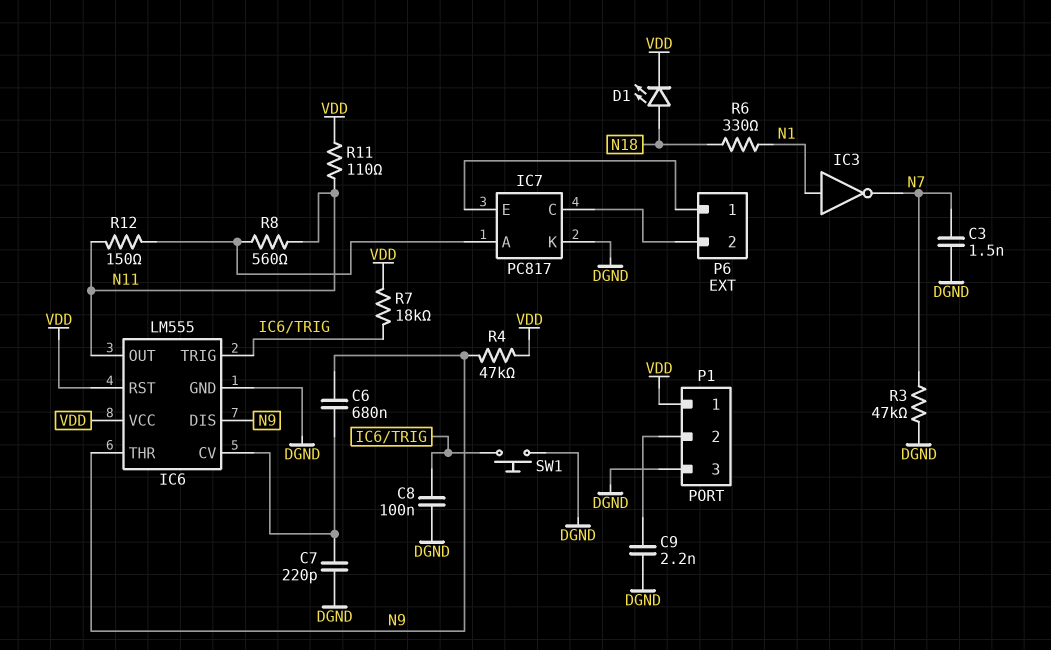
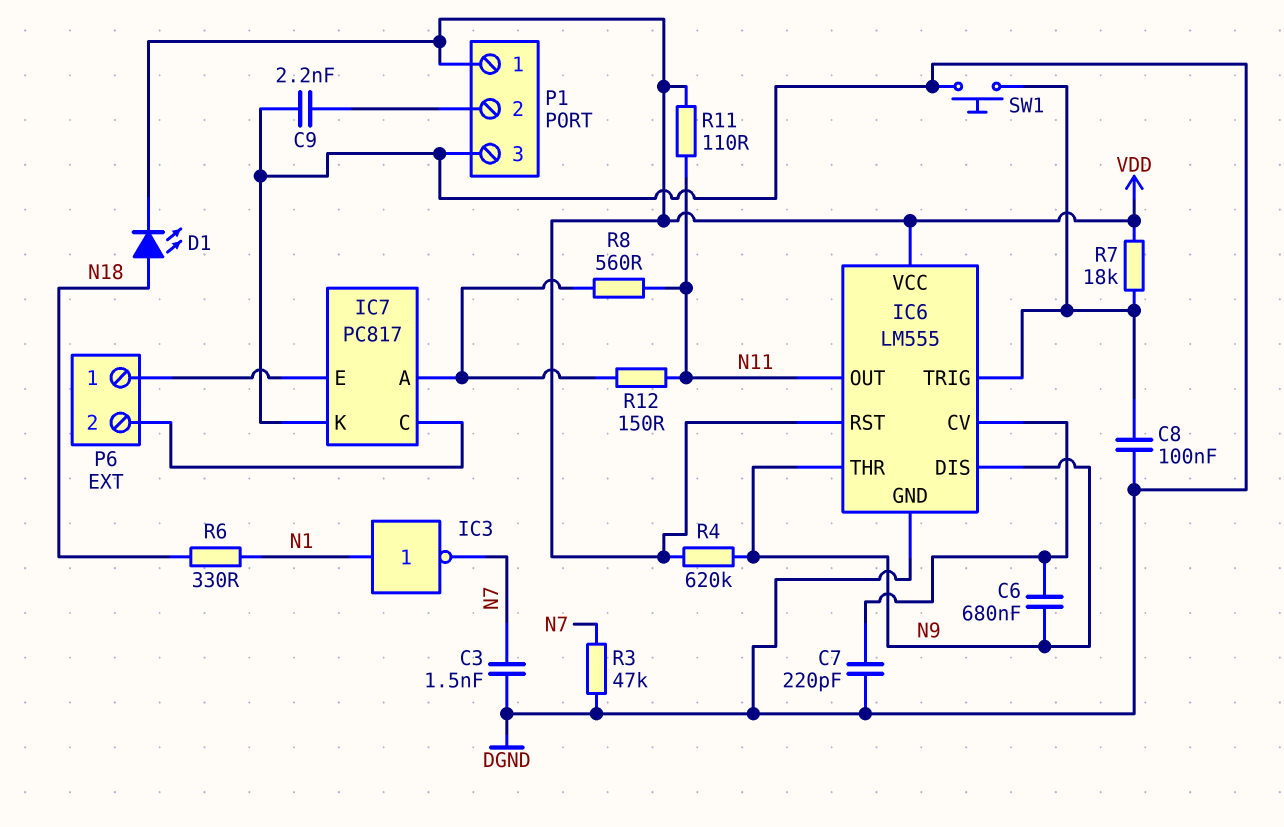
R4: 47k (N9, VDD) -> 620k (N9, VDD)

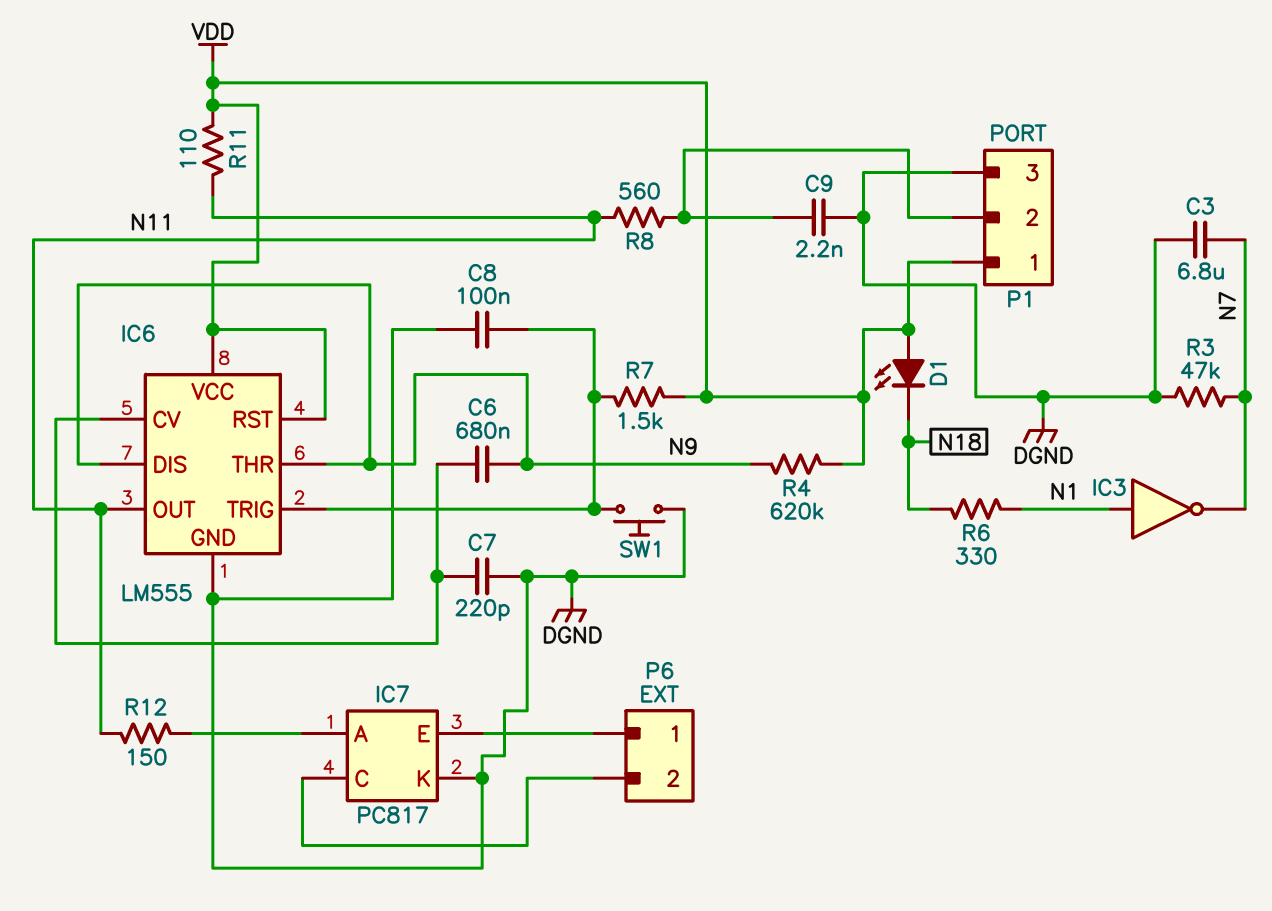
C3: 1.5nF (DGND, N7) -> 6.8uF (DGND, N7)
D1: LED (A N18, K VDD) -> LED (A VDD, K N18)
R7: 18k (IC6/TRIG, VDD) -> 1.5k (IC6/TRIG, VDD)
R8: 560 (IC7/A, N11) -> 560 (N11, P1/2)

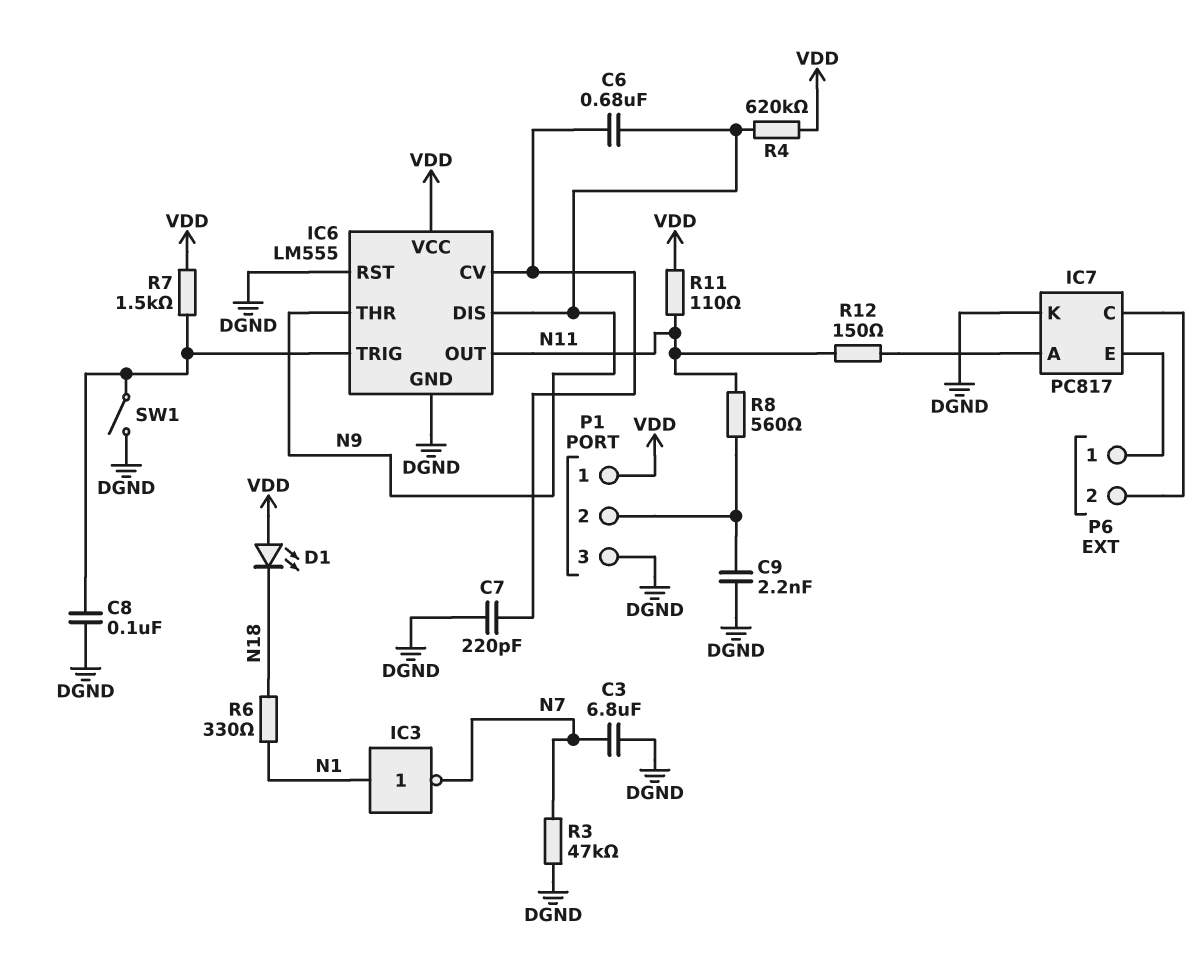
IC6 pin RST: VDD -> DGND
SW1: button (DGND, IC6/TRIG) -> switch (DGND, IC6/TRIG)

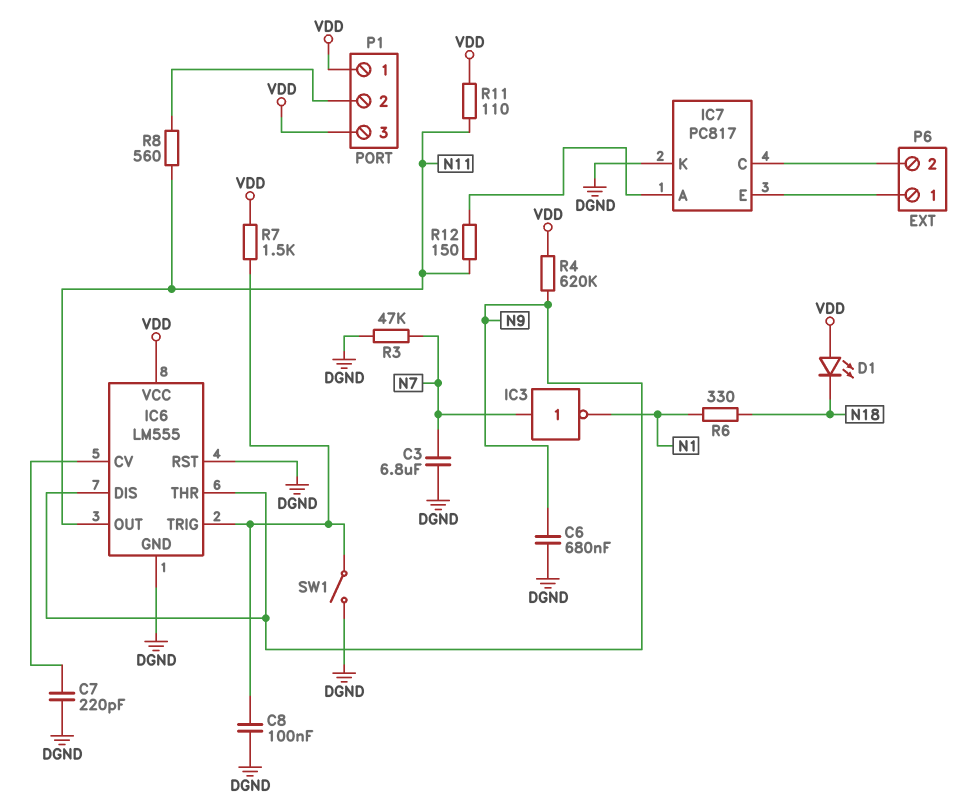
C6: 680nF (IC6/CV, N9) -> 680nF (DGND, N9)
C9: 2.2nF (DGND, P1/2) -> none
IC3: NOT (in N1, out N7) -> NOT (in N7, out N1)
P1 pin 3: DGND -> VDD

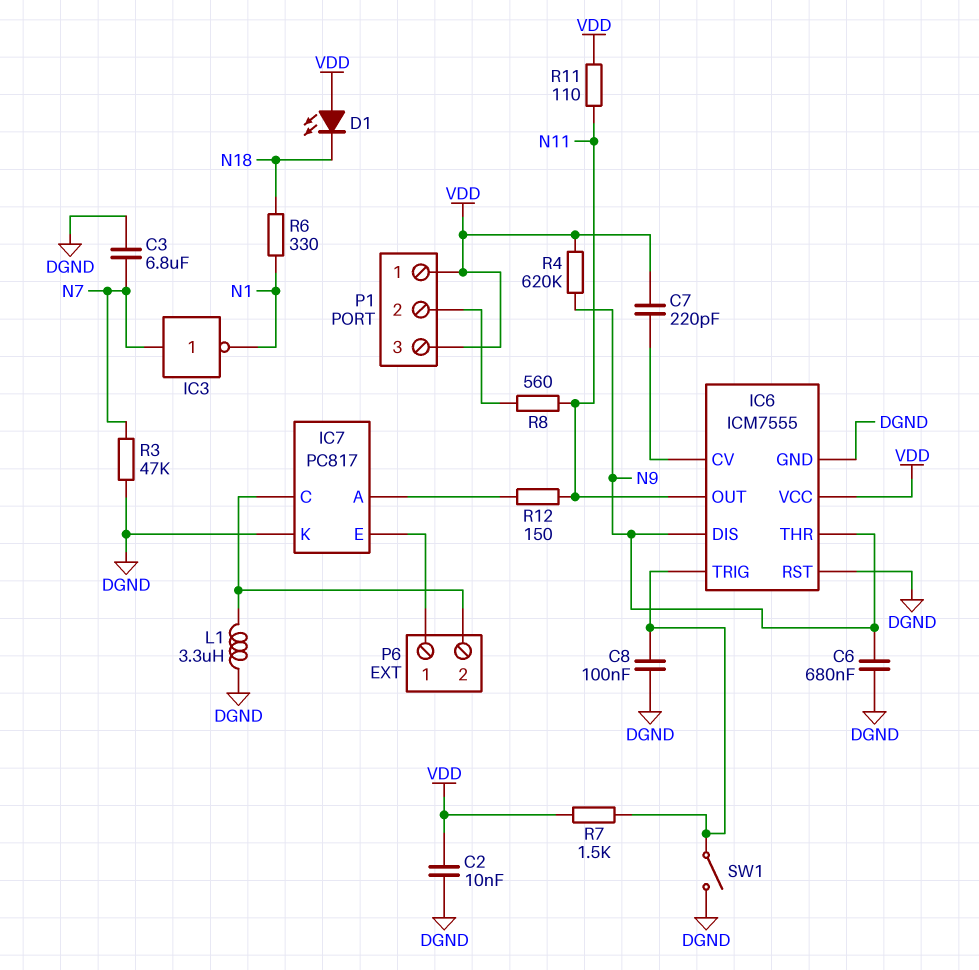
C2: none -> 10nF (DGND, VDD)
C7: 220pF (DGND, IC6/CV) -> 220pF (IC6/CV, VDD)
IC6: LM555 -> ICM7555
L1: none -> 3.3uH (DGND, IC7/C)

